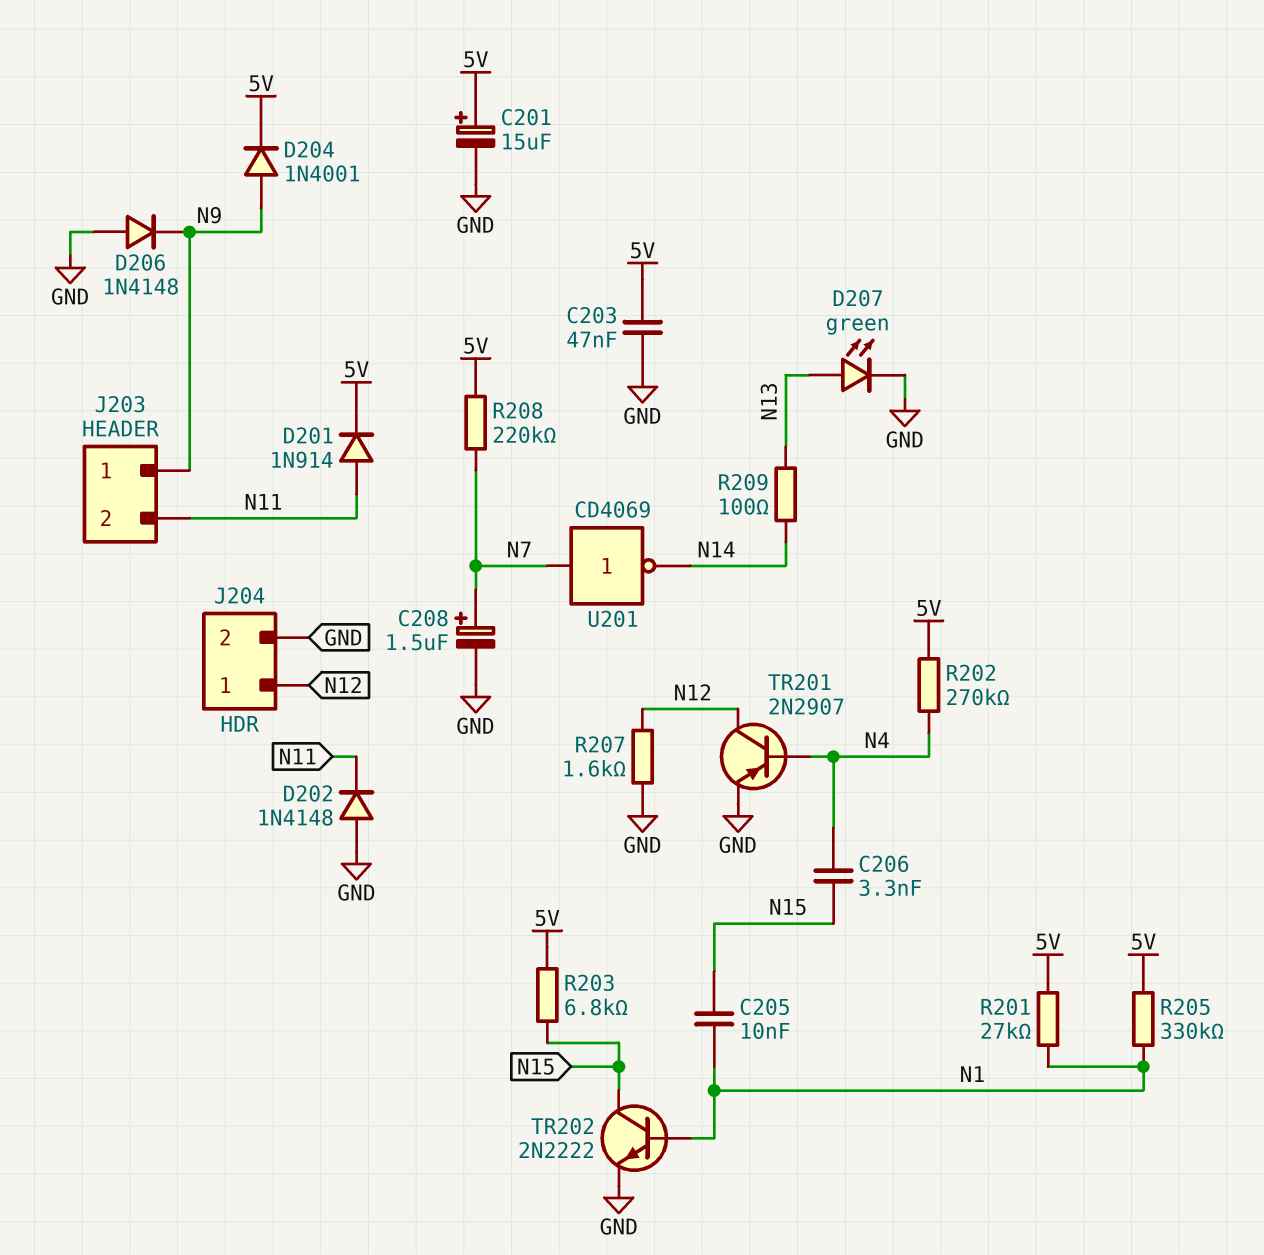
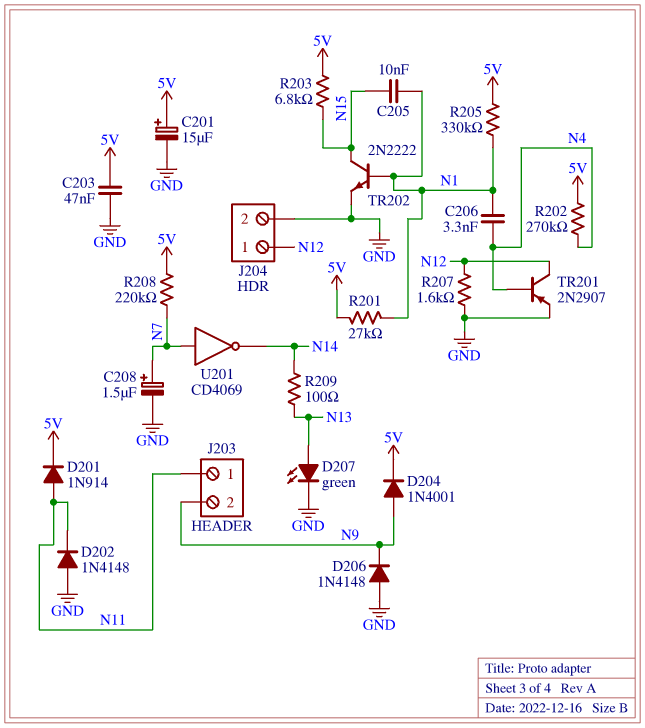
C206: 3.3nF (N4, N15) -> 3.3nF (N1, N4)
J203 pin 1: N9 -> N11
J203 pin 2: N11 -> N9

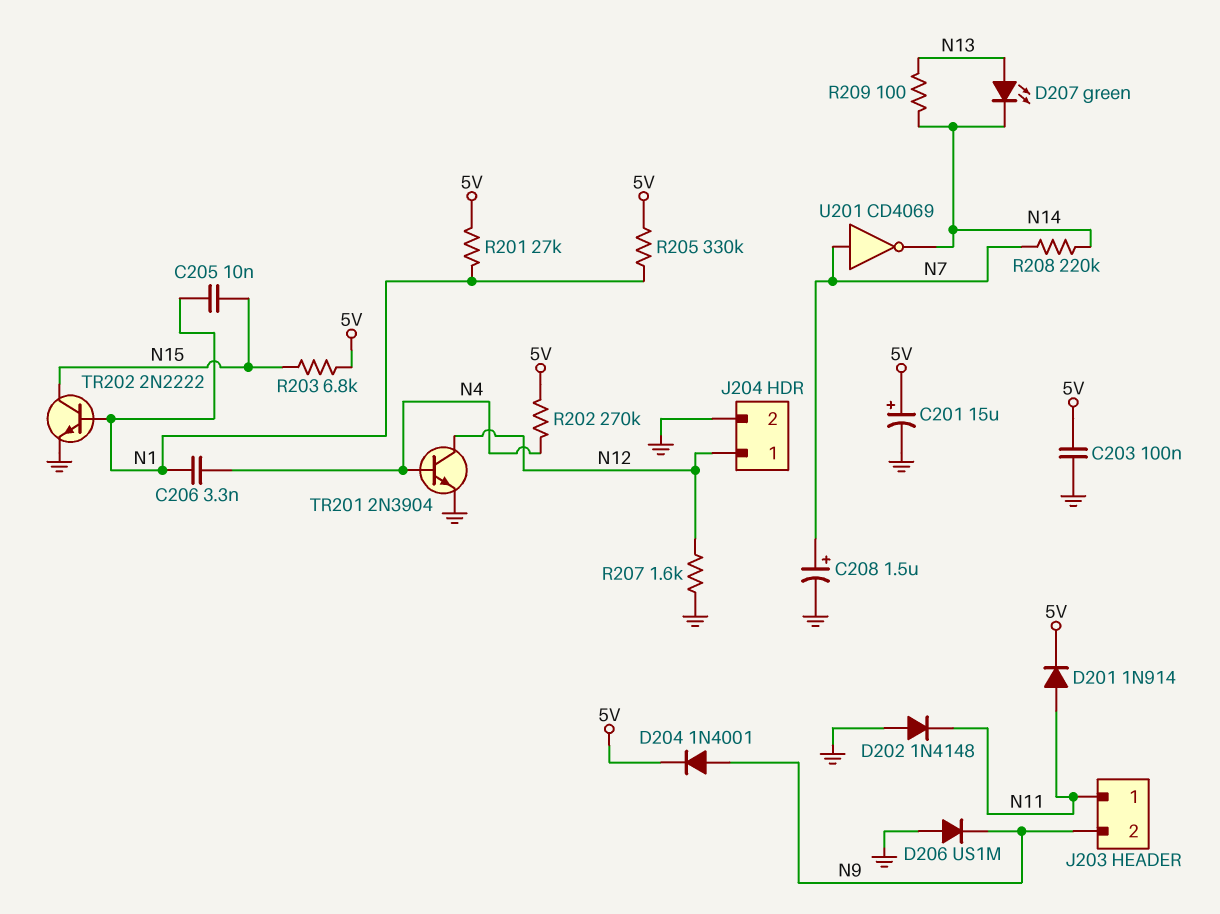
C203: 47nF (5V, GND) -> 100nF (5V, GND)
D206: diode 1N4148 (A GND, K N9) -> diode US1M (A GND, K N9)
D207: LED green (A N13, K GND) -> LED green (A N13, K N14)
R208: 220k (5V, N7) -> 220k (N7, N14)
TR201: PNP 2N2907 (B N4, C N12, E GND) -> NPN 2N3904 (B N4, C N12, E GND)

